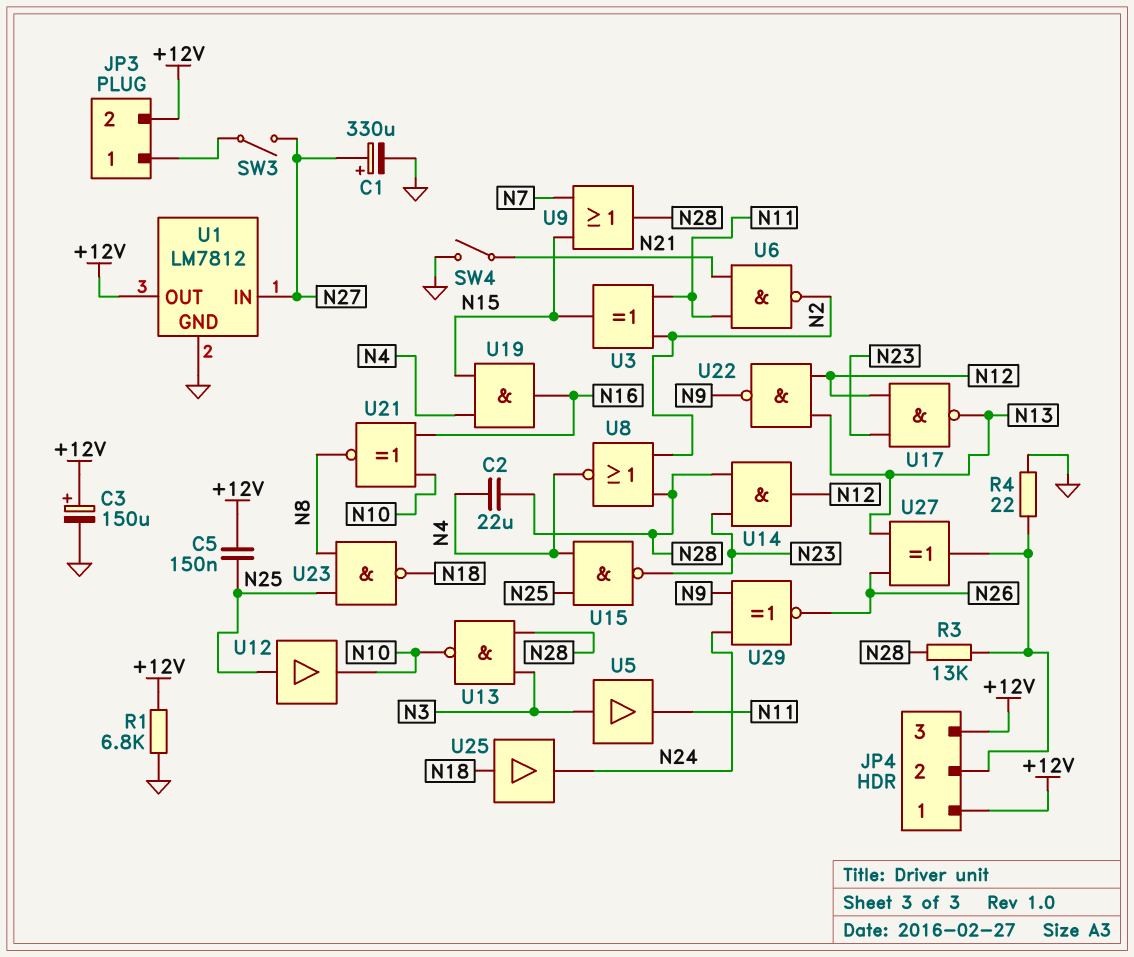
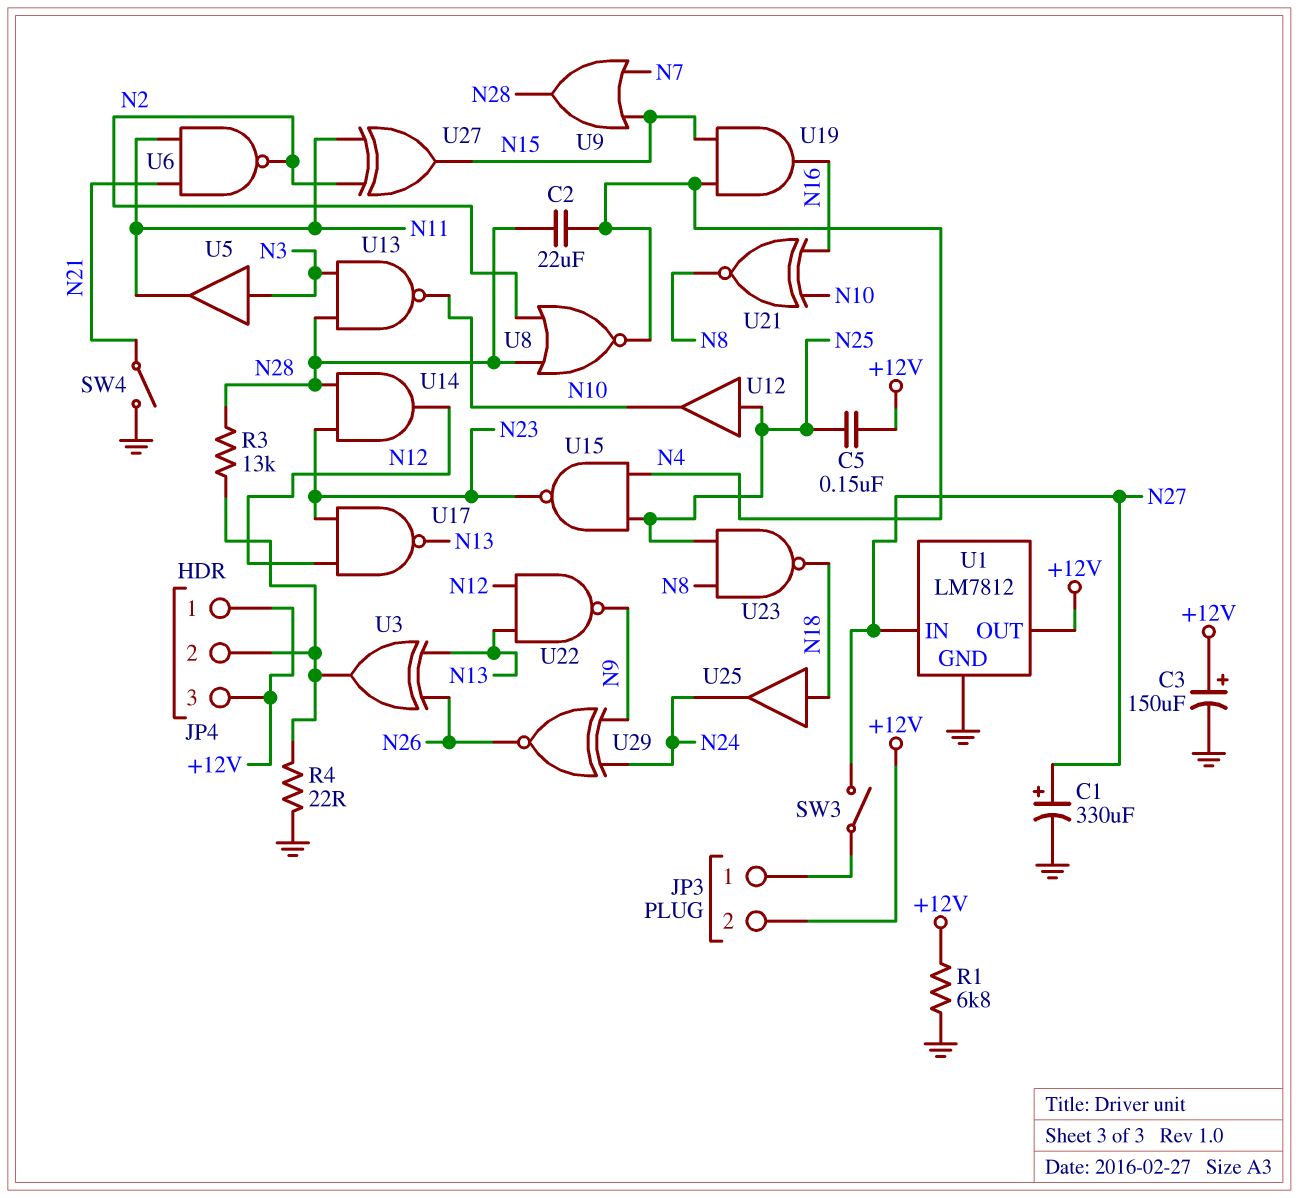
U3: XOR (in N2, in N11, out N15) -> XOR (in N13, in N26, out JP4/2)
U27: XOR (in N13, in N26, out JP4/2) -> XOR (in N2, in N11, out N15)

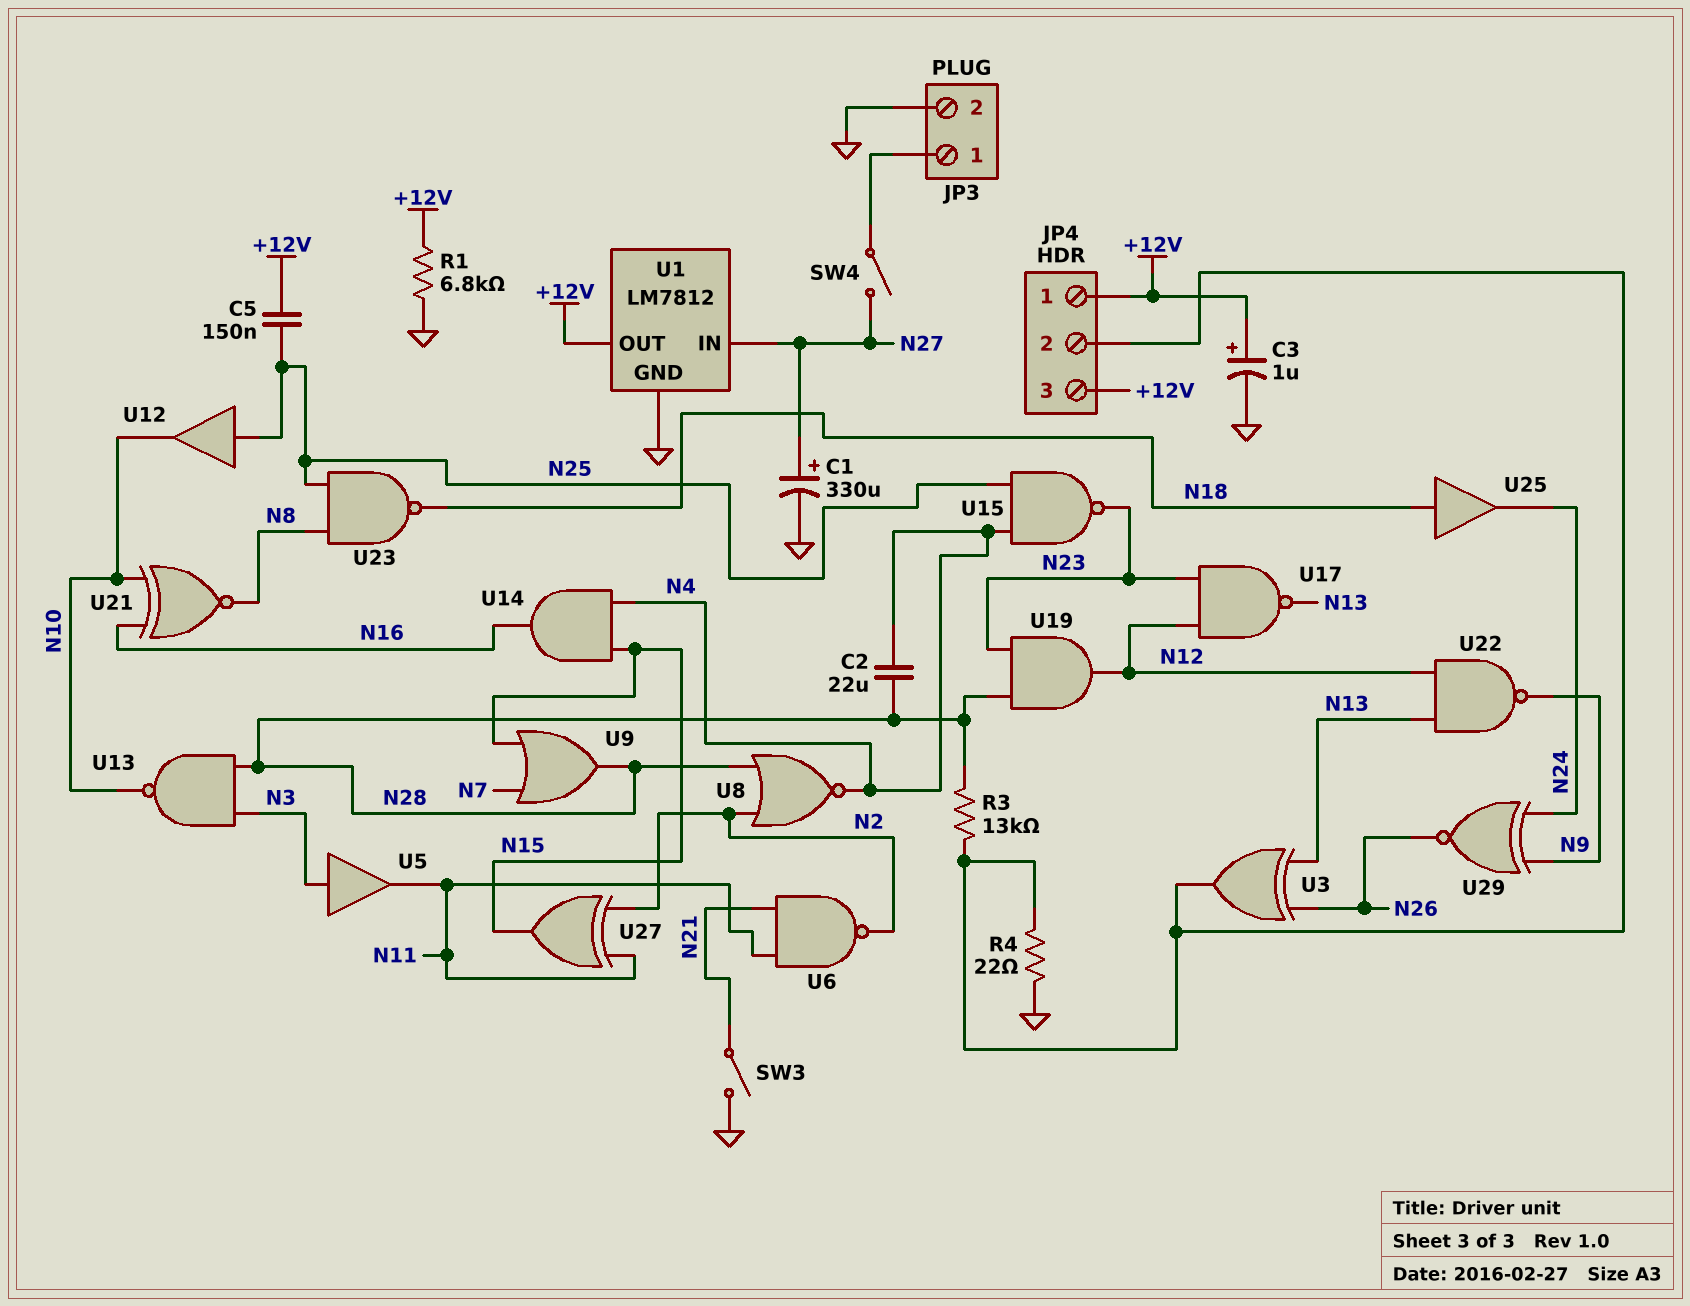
C3: 150uF (plus +12V, minus GND) -> 1uF (plus +12V, minus GND)
JP3 pin 2: +12V -> GND
SW3: switch (JP3/1, N27) -> switch (GND, N21)
SW4: switch (GND, N21) -> switch (JP3/1, N27)
U14: AND (in N23, in N28, out N12) -> AND (in N4, in N15, out N16)
U19: AND (in N4, in N15, out N16) -> AND (in N23, in N28, out N12)

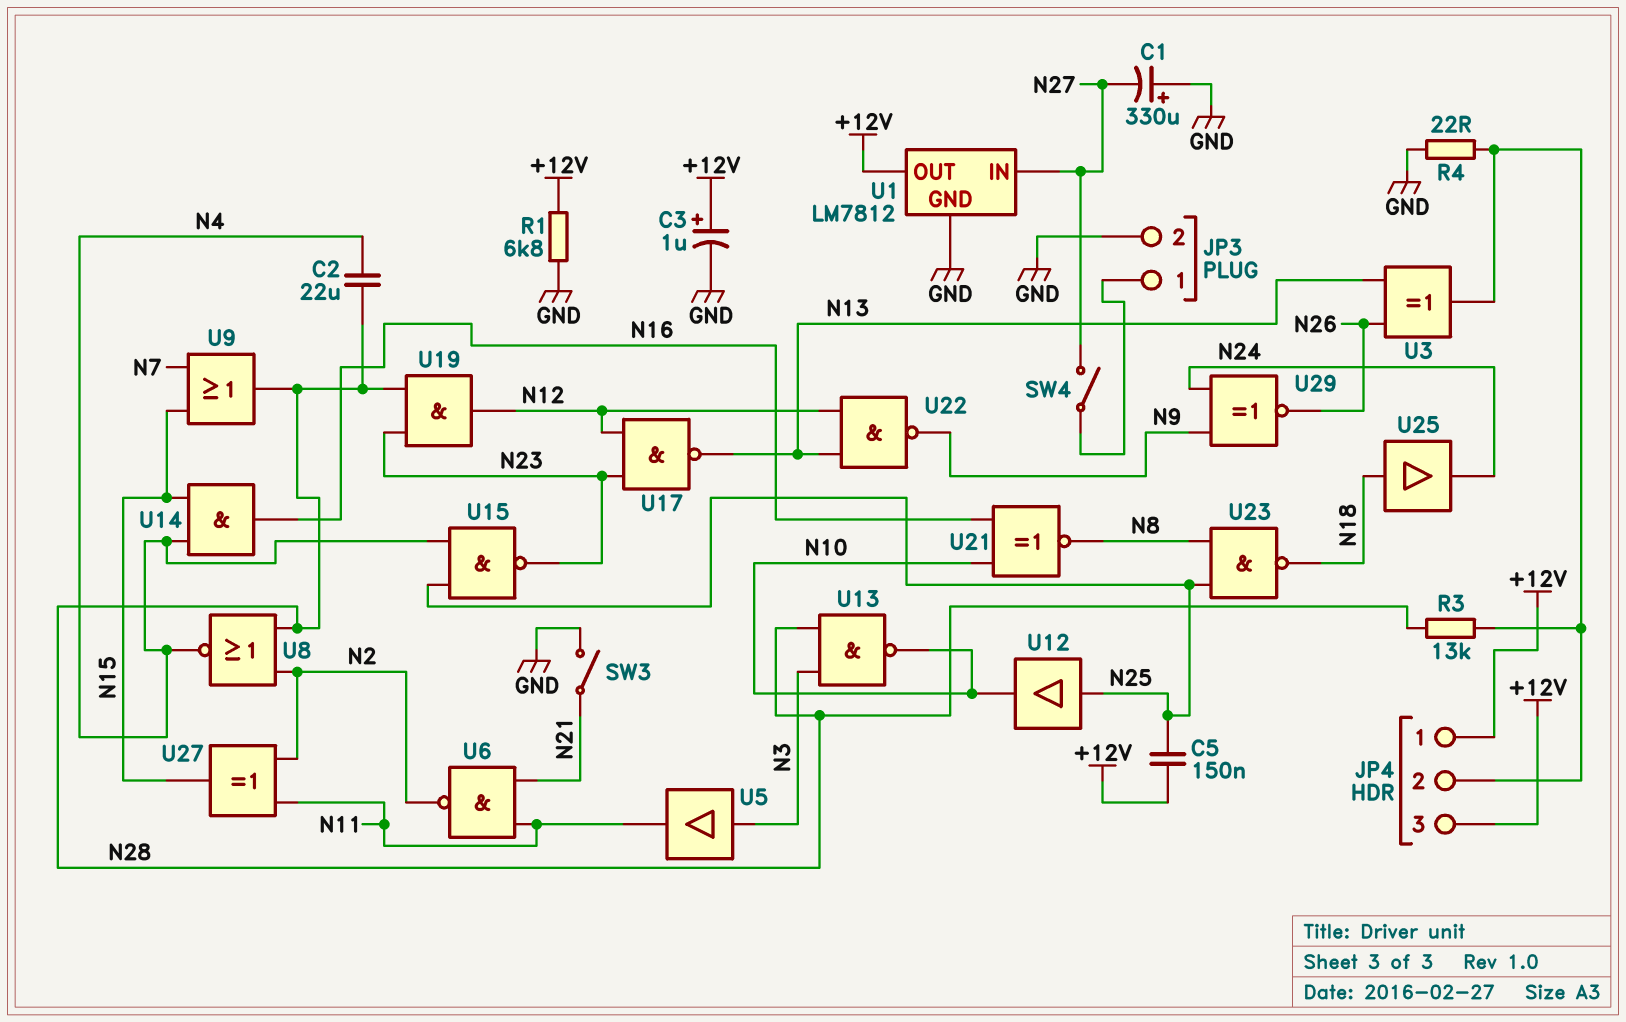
C1: 330uF (plus N27, minus GND) -> 330uF (plus GND, minus N27)

